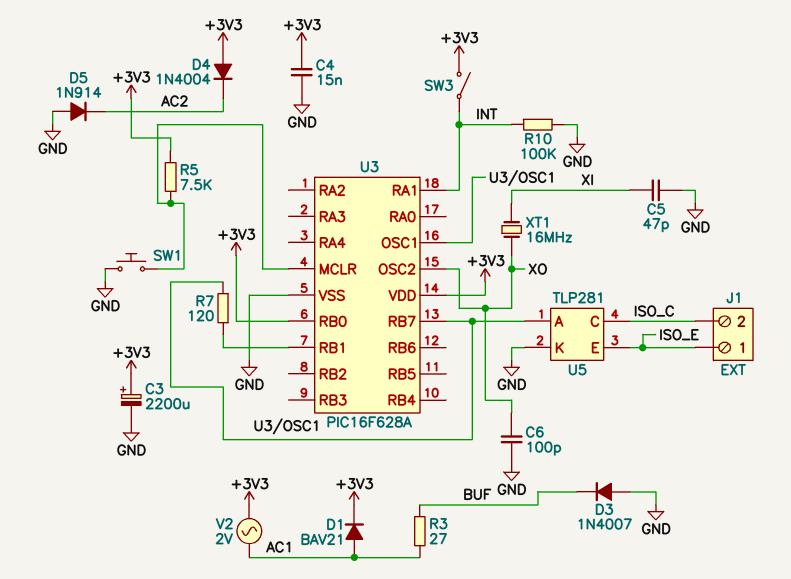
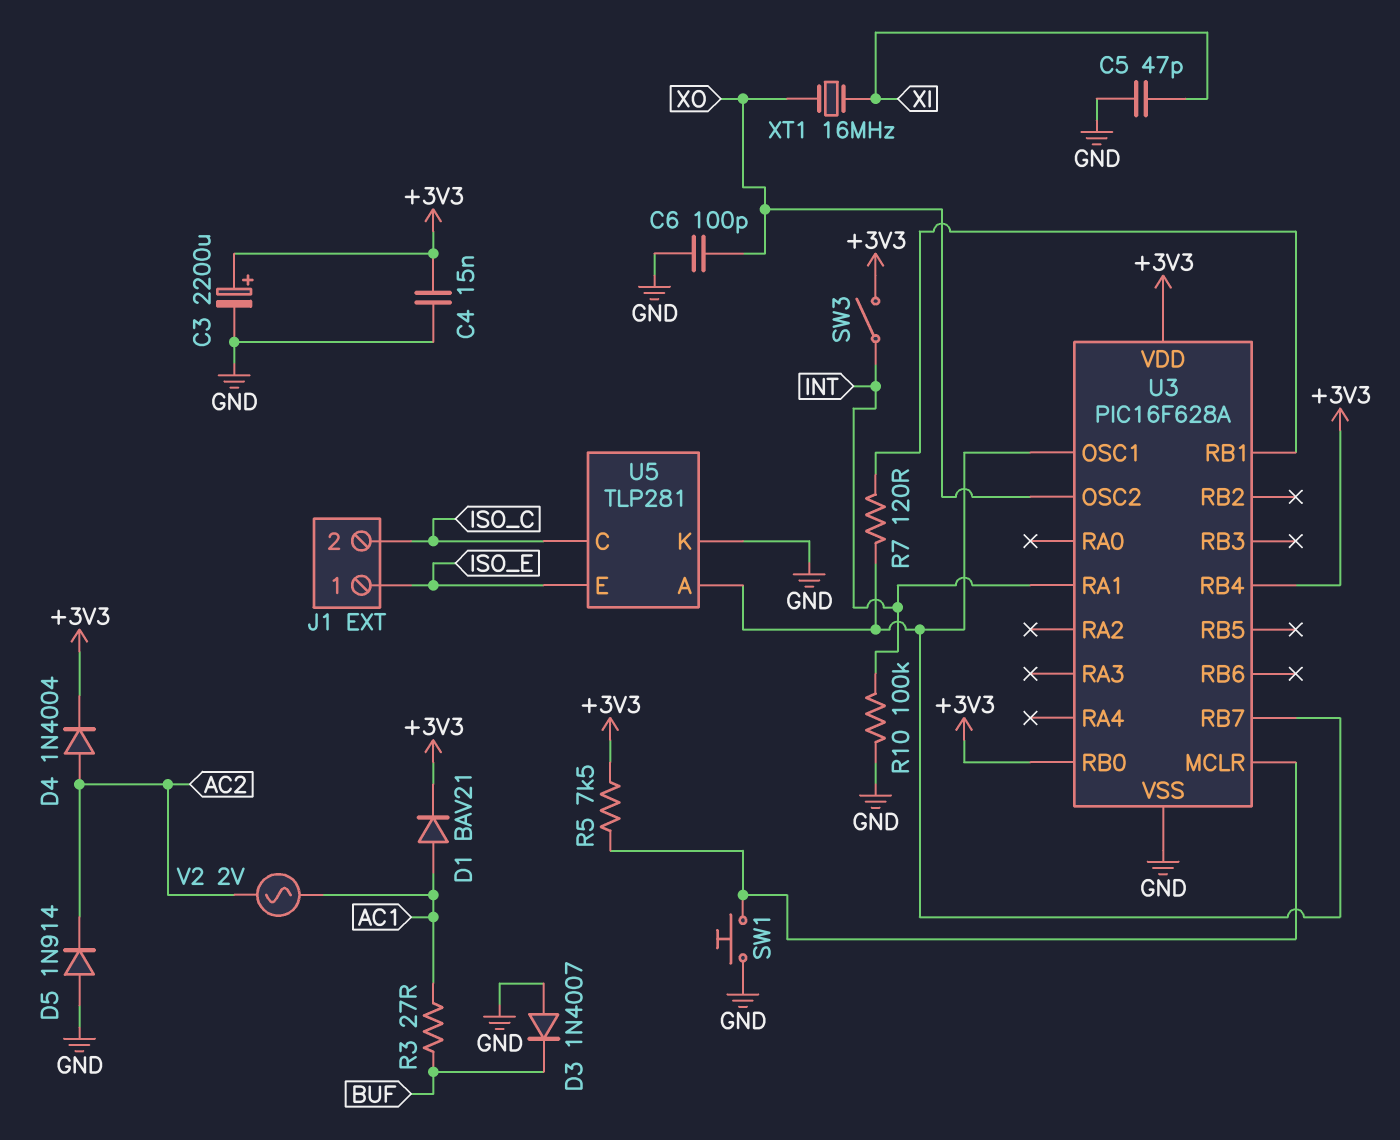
D4: diode 1N4004 (A +3V3, K AC2) -> diode 1N4004 (A AC2, K +3V3)
U3 pin RB4: none -> +3V3
V2: AC 2V (+3V3, AC1) -> AC 2V (AC1, AC2)

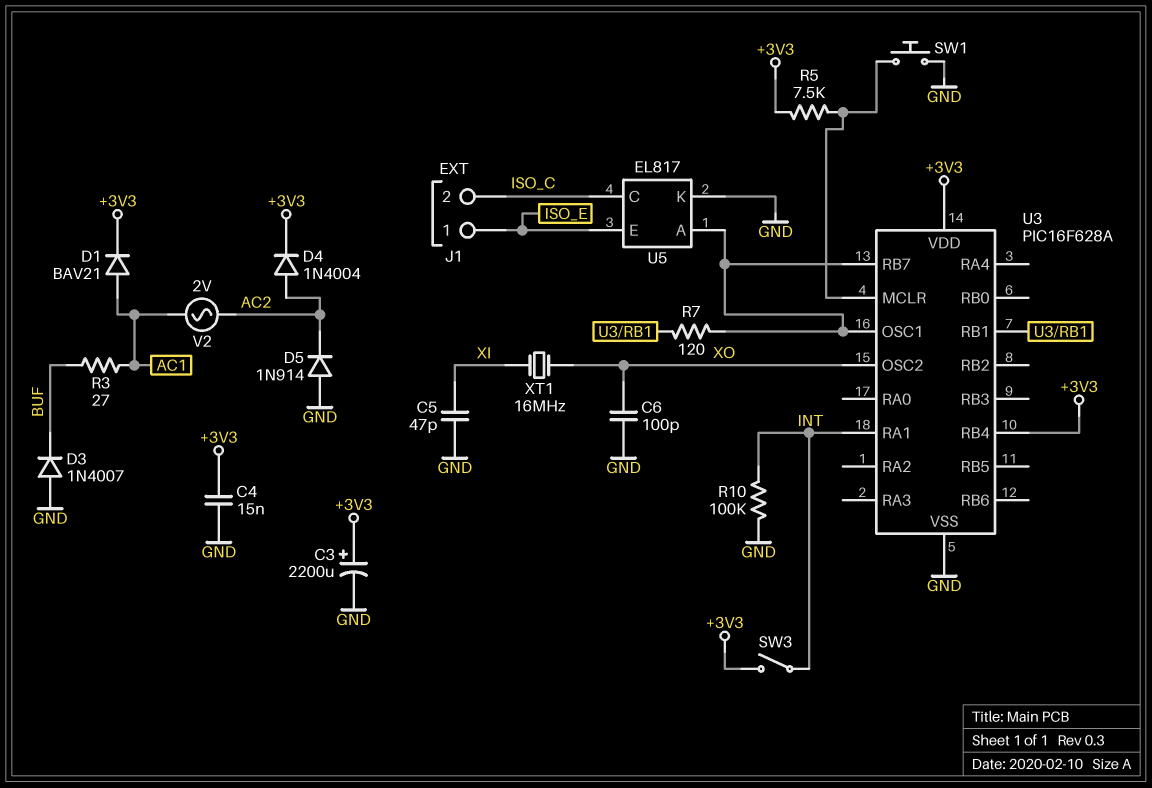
U3 pin RB0: +3V3 -> none
U5: TLP281 -> EL817

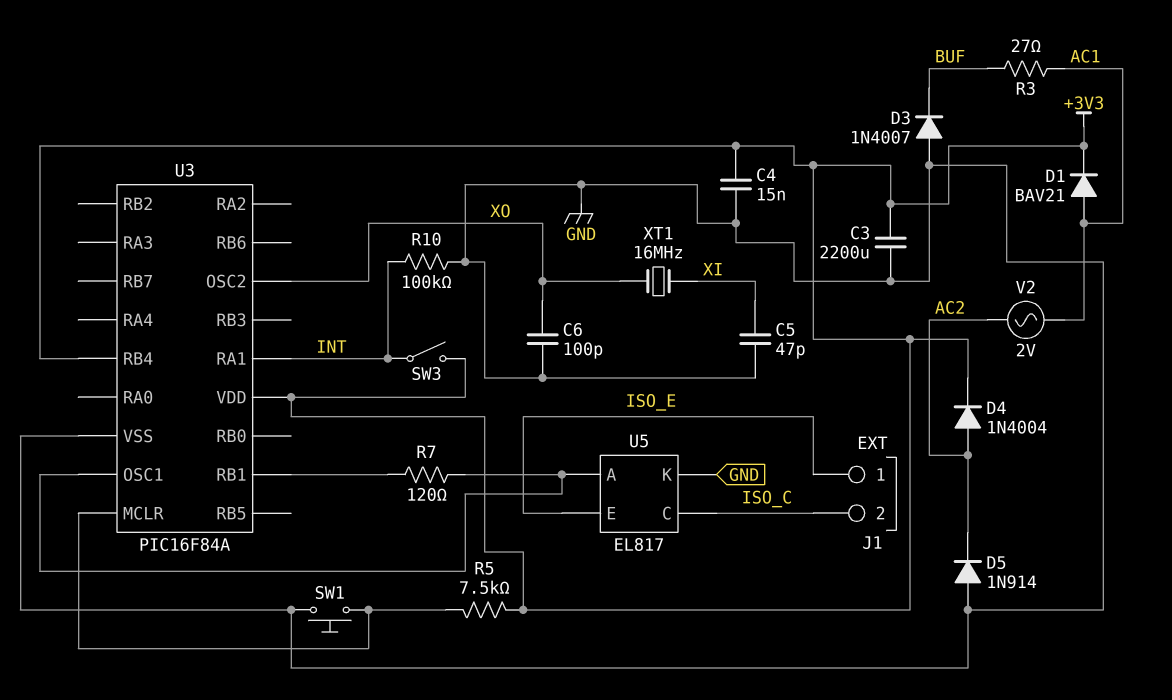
C3: 2200uF (plus +3V3, minus GND) -> 2200uF (+3V3, GND)
U3: PIC16F628A -> PIC16F84A
U3 pin RB7: U3/OSC1 -> none

